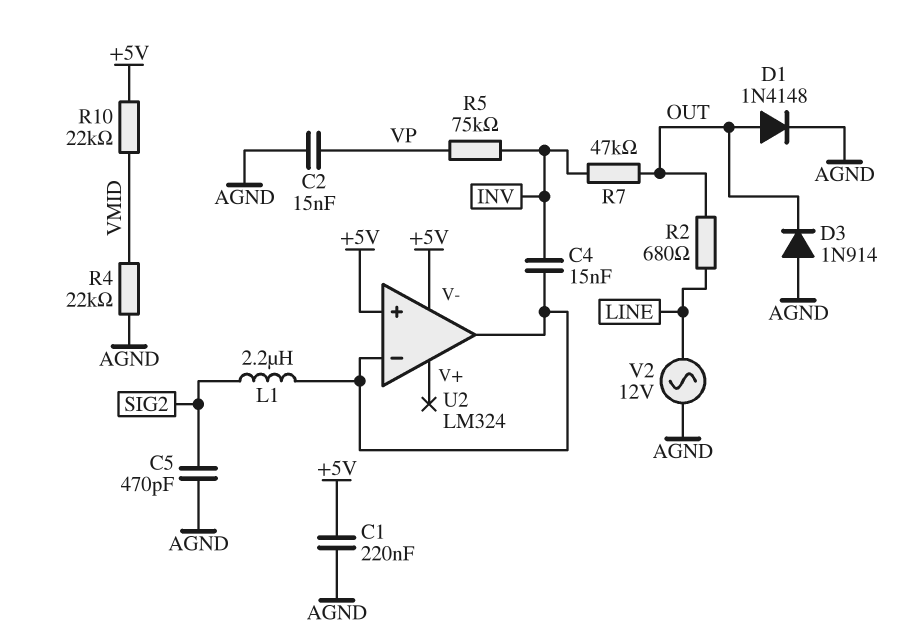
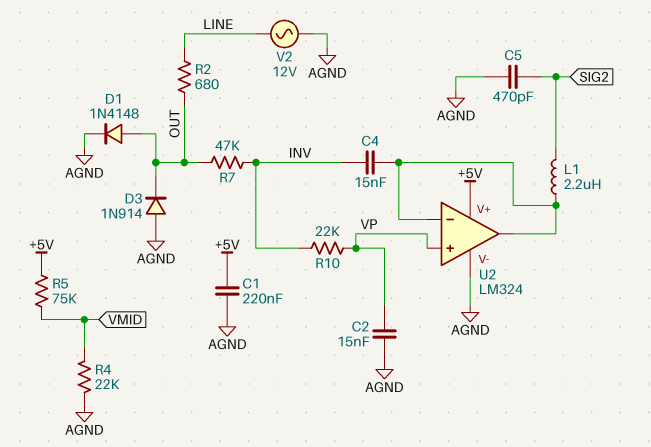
R5: 75k (INV, VP) -> 75k (+5V, VMID)
R10: 22k (+5V, VMID) -> 22k (INV, VP)
U2 pin V+: none -> +5V
U2 pin V-: +5V -> AGND
U2 pin in+: +5V -> VP

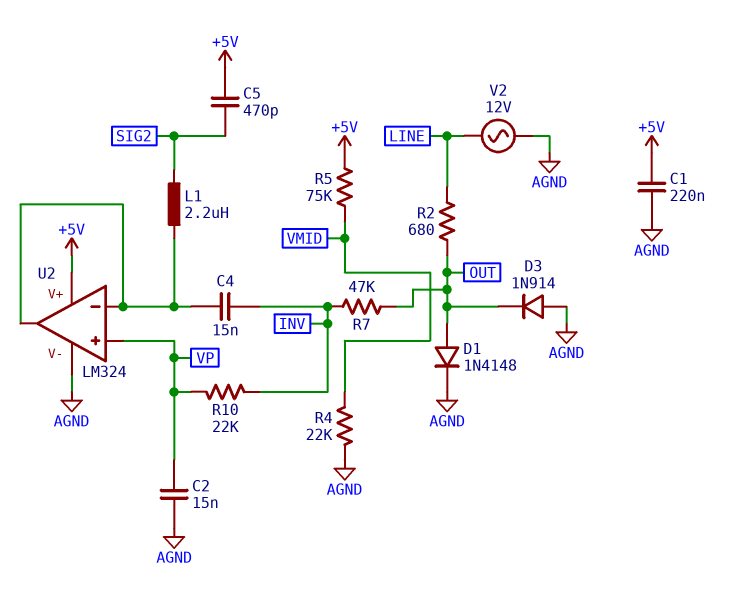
C5: 470pF (AGND, SIG2) -> 470pF (+5V, SIG2)

